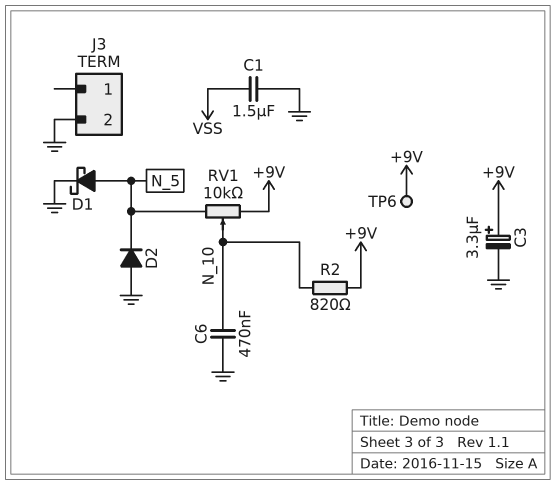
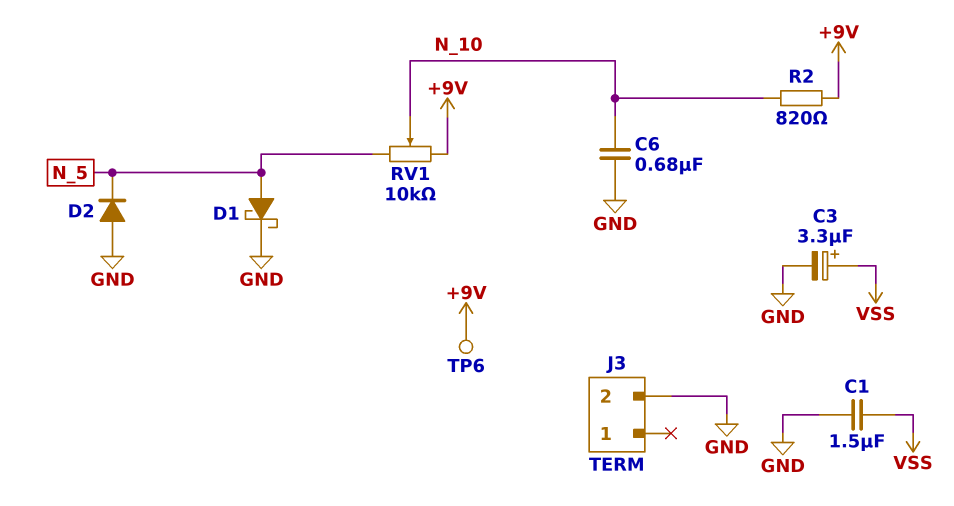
C3: 3.3uF (plus +9V, minus GND) -> 3.3uF (plus VSS, minus GND)
C6: 470nF (GND, N_10) -> 680nF (GND, N_10)

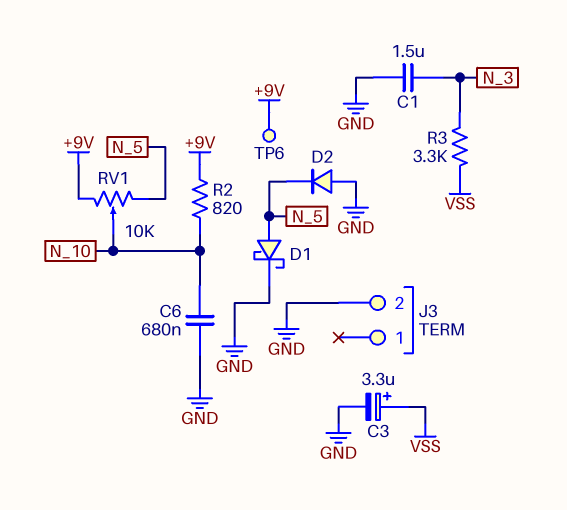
C1: 1.5uF (GND, VSS) -> 1.5uF (GND, N_3)
R3: none -> 3.3k (N_3, VSS)

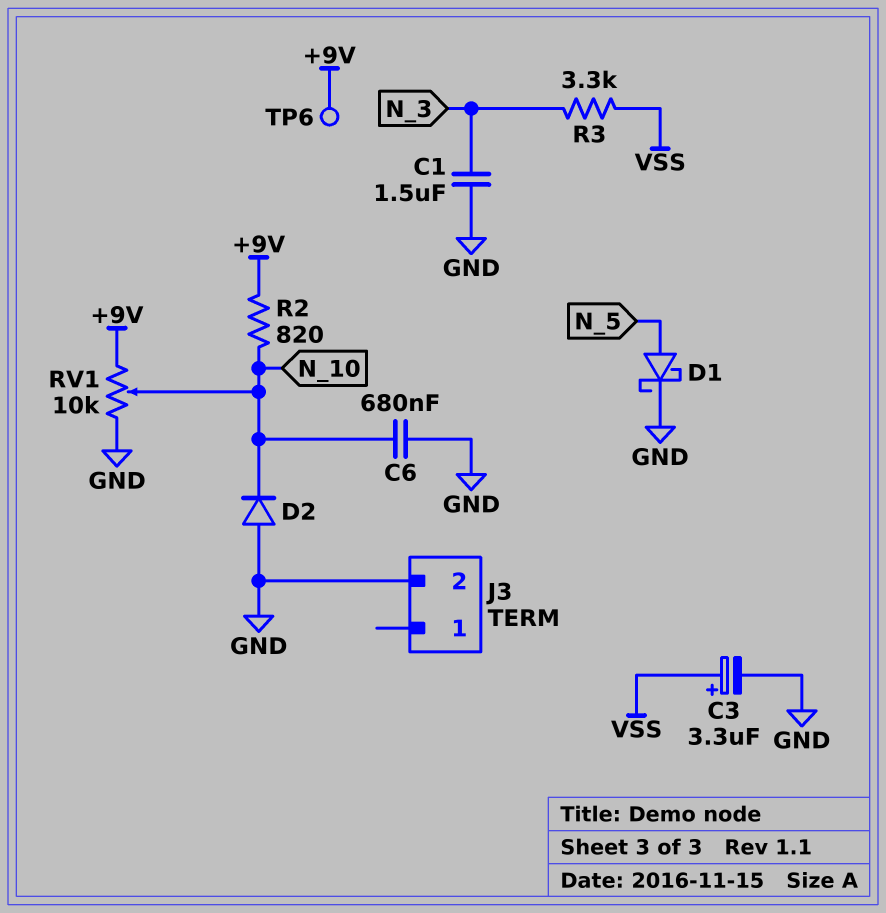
D2: diode (A GND, K N_5) -> diode (A GND, K N_10)
RV1: 10k (+9V, N_5, wiper N_10) -> 10k (+9V, GND, wiper N_10)

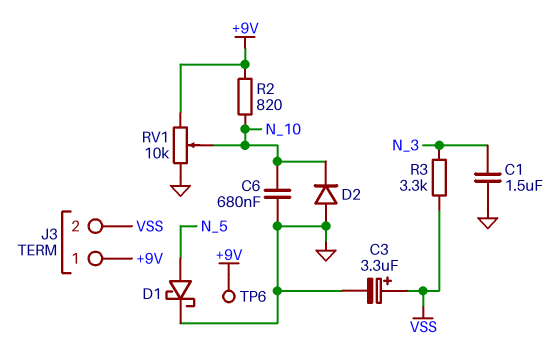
J3 pin 1: none -> +9V
J3 pin 2: GND -> VSS

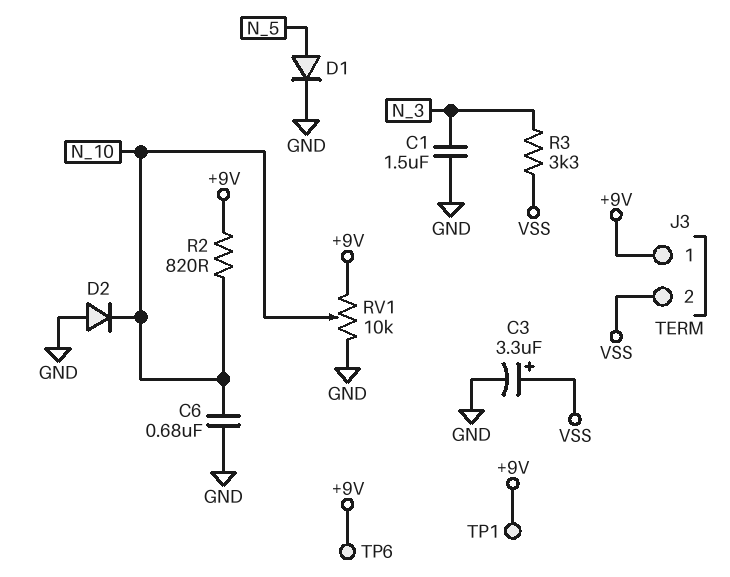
D1: schottky (A N_5, K GND) -> diode (A N_5, K GND)
TP1: none -> test point (+9V)

